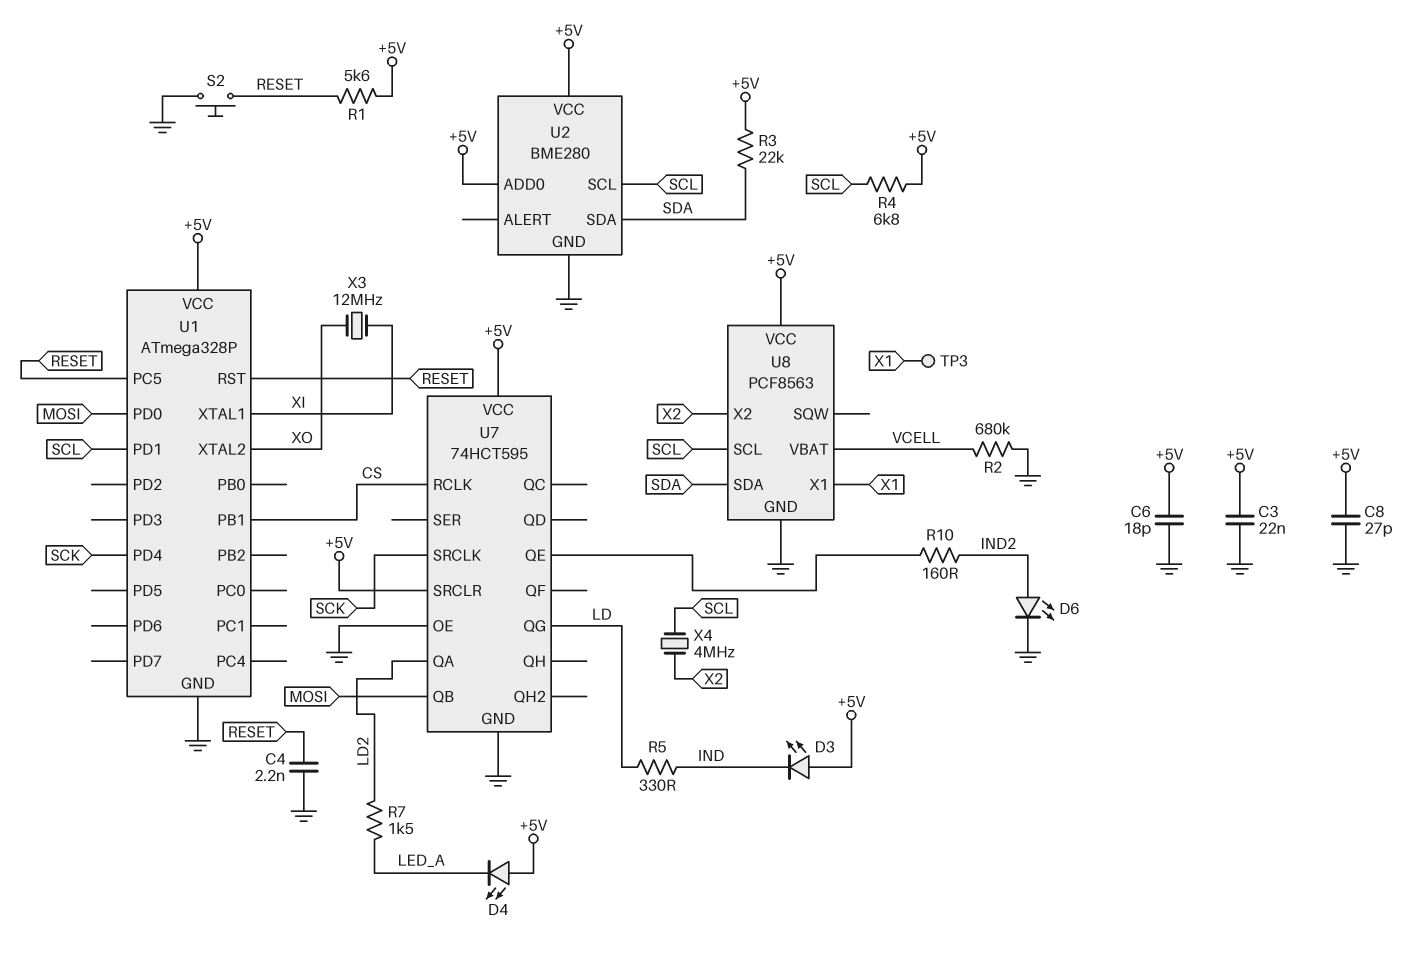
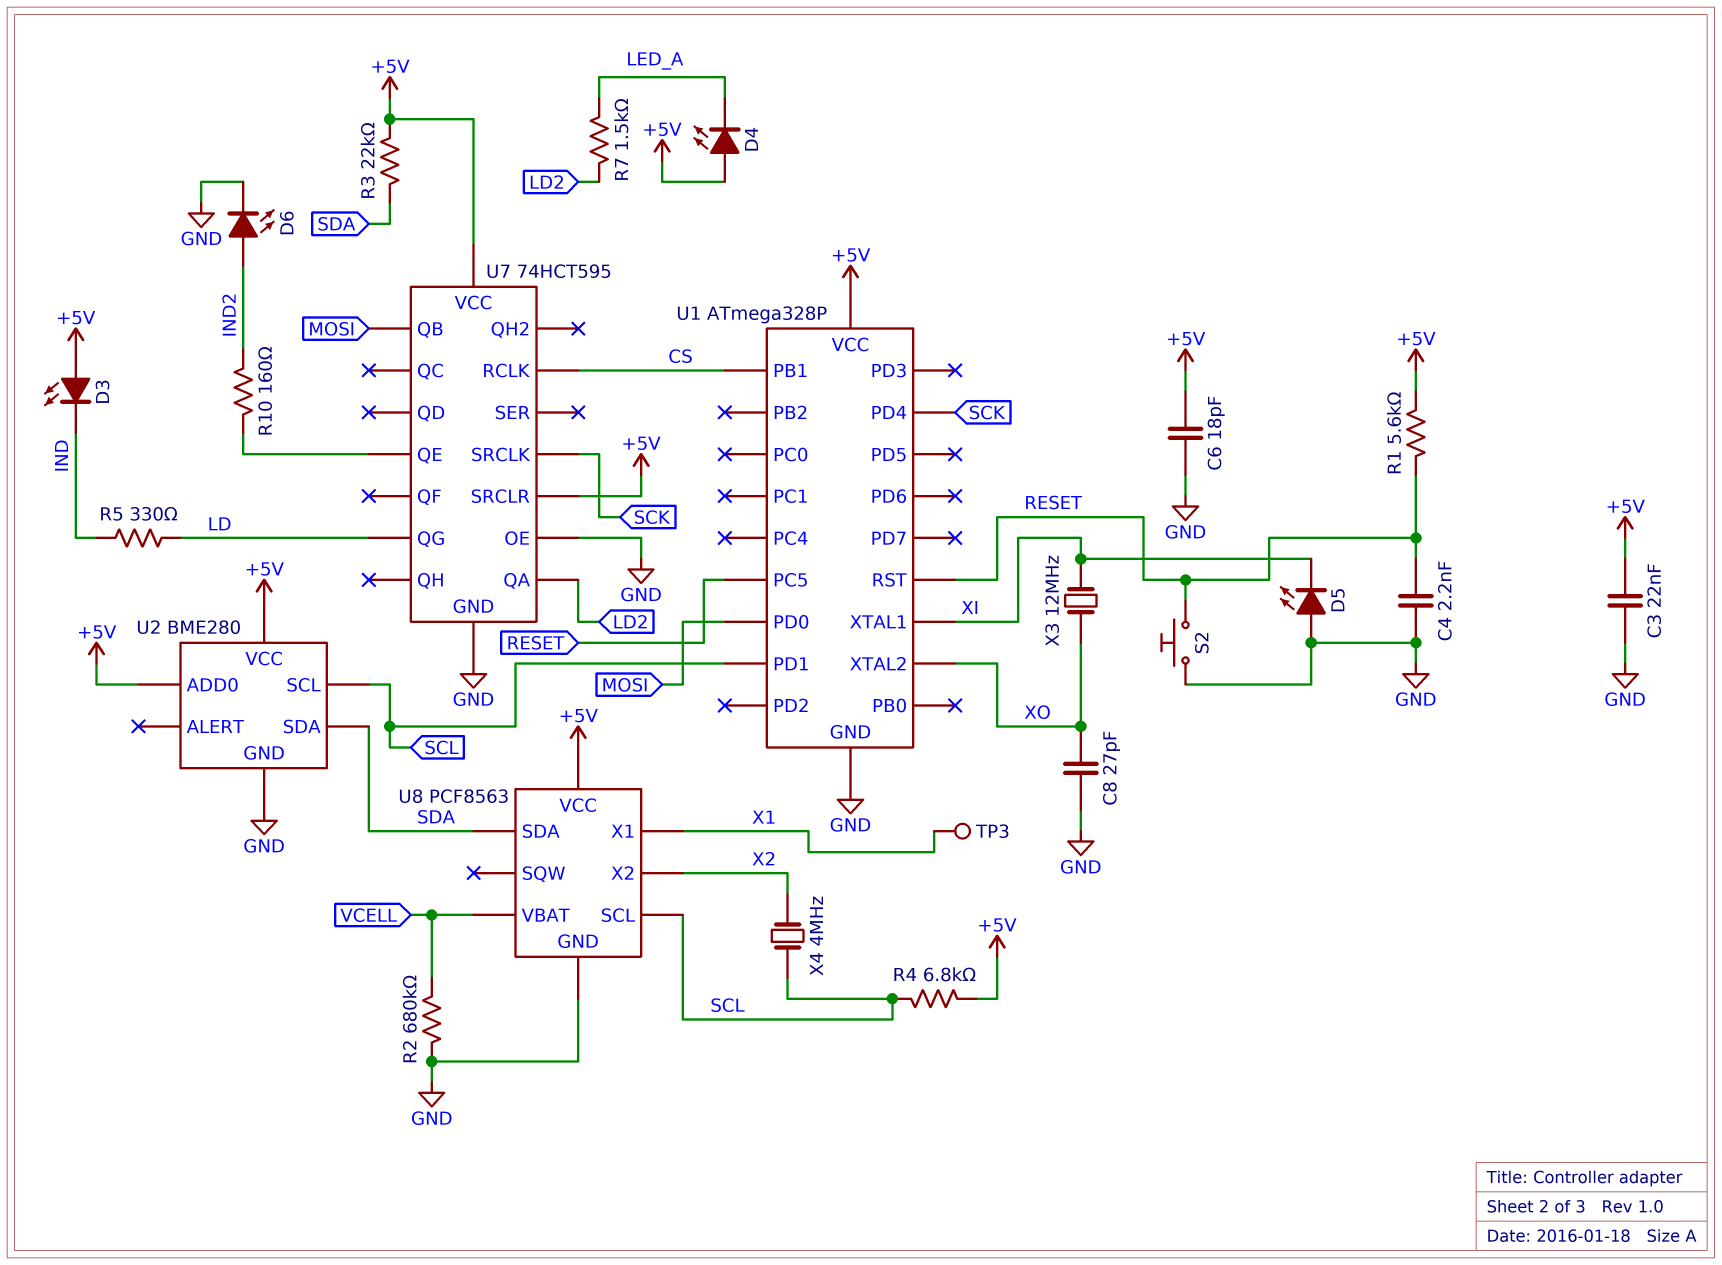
C8: 27pF (+5V, GND) -> 27pF (GND, XO)
D5: none -> LED (A GND, K XI)

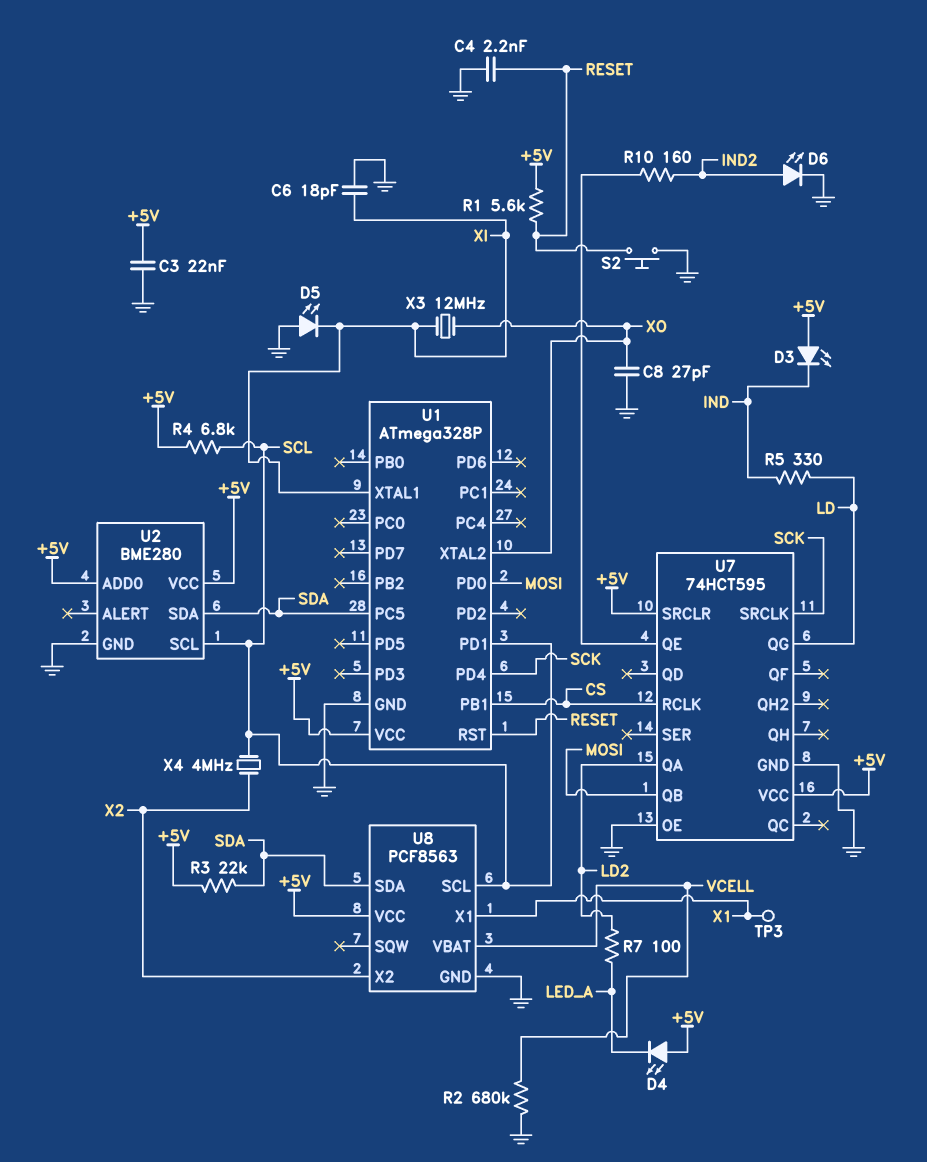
C6: 18pF (+5V, GND) -> 18pF (GND, XI)
R7: 1.5k (LD2, LED_A) -> 100 (LD2, LED_A)
U1 pin PC5: RESET -> SDA

